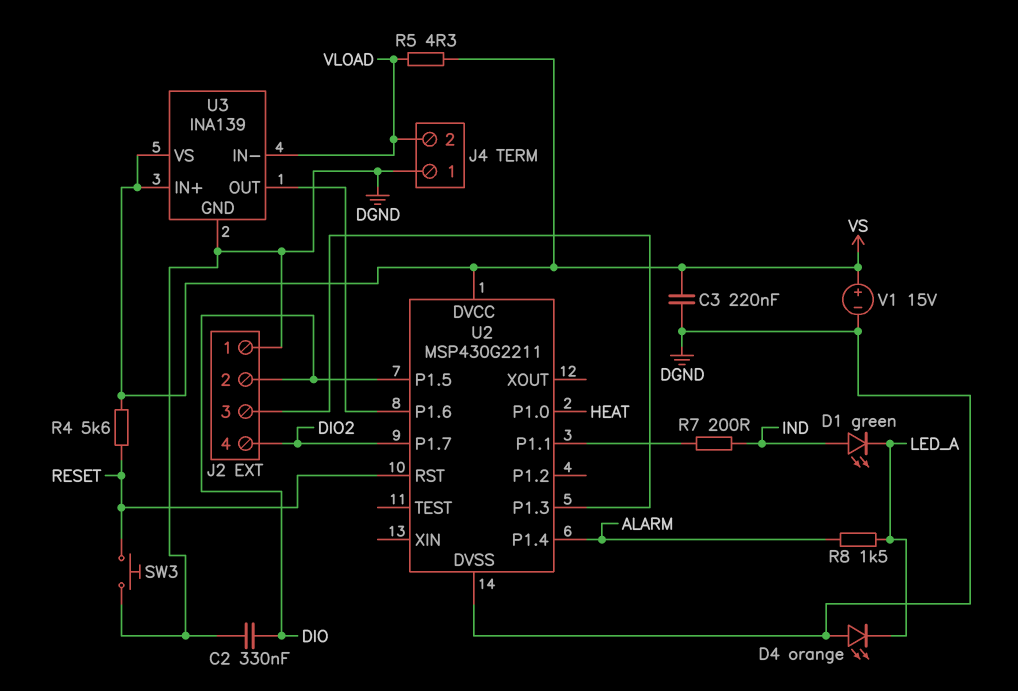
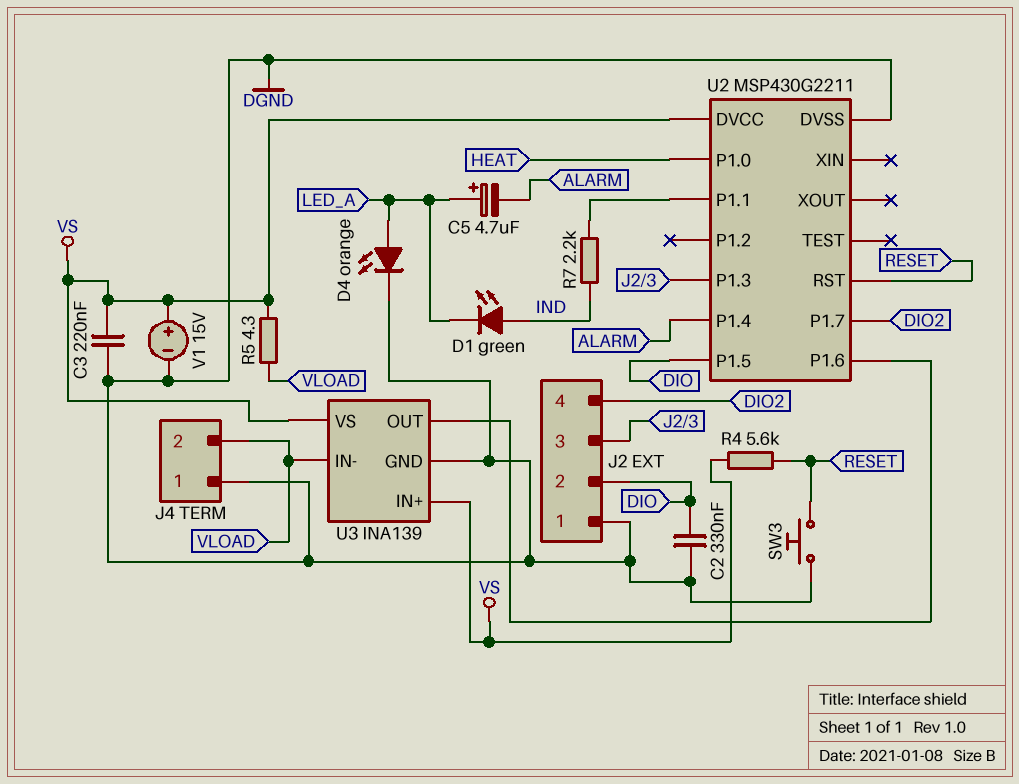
C5: none -> 4.7uF (plus LED_A, minus ALARM)
D4: LED orange (A DGND, K LED_A) -> LED orange (A LED_A, K DGND)
R7: 200 (IND, U2/P1.1) -> 2.2k (IND, U2/P1.1)
R8: 1.5k (ALARM, LED_A) -> none

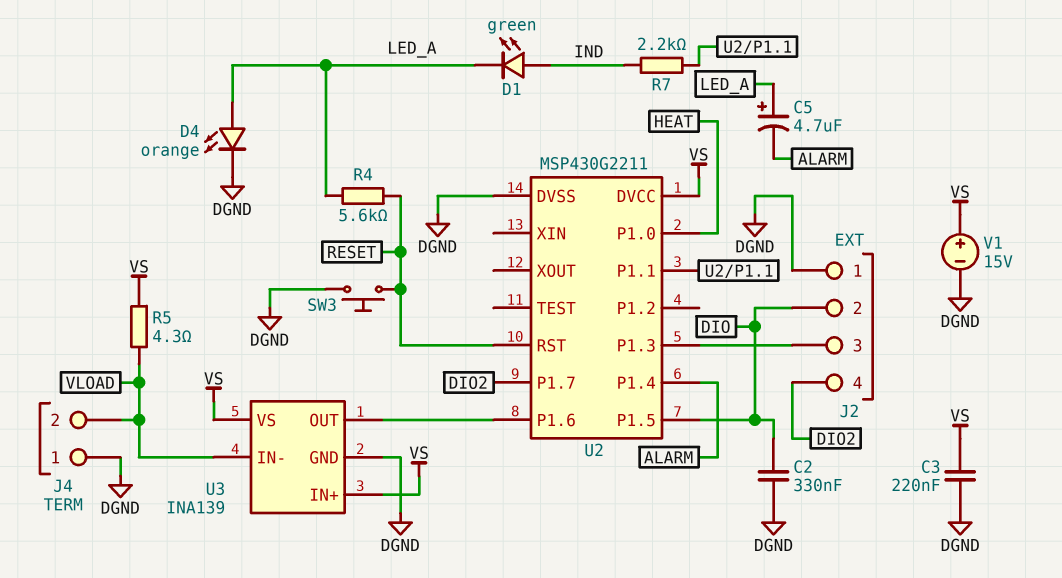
R4: 5.6k (RESET, VS) -> 5.6k (LED_A, RESET)

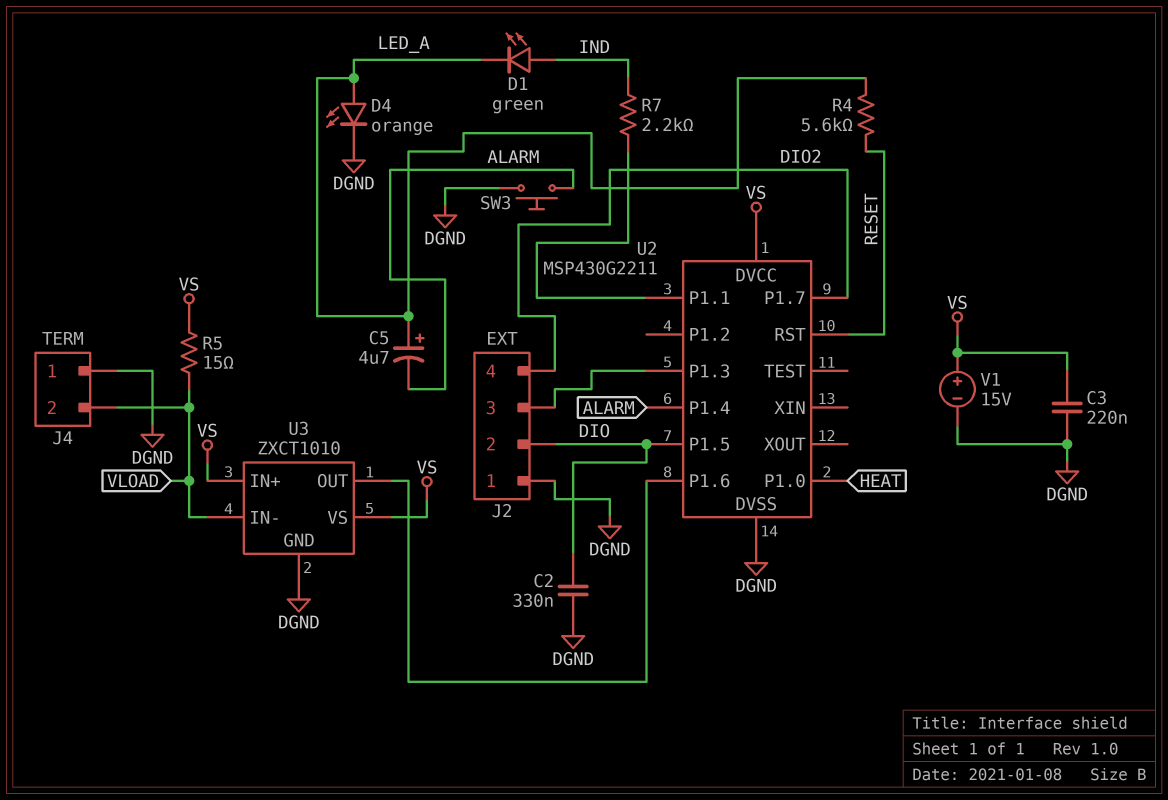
R5: 4.3 (VLOAD, VS) -> 15 (VLOAD, VS)
SW3: button (DGND, RESET) -> button (ALARM, DGND)
U3: INA139 -> ZXCT1010

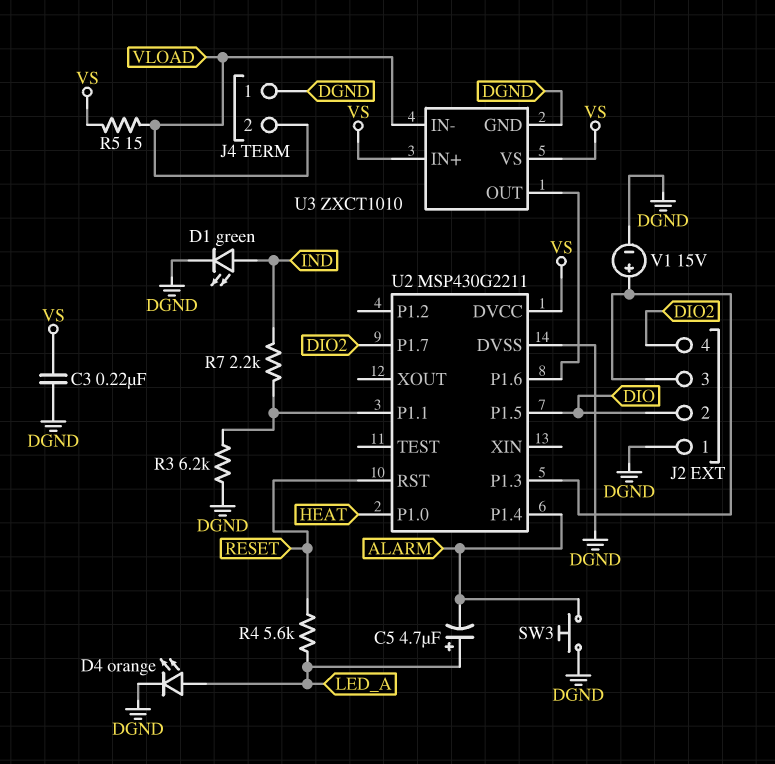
C2: 330nF (DGND, DIO) -> none
D1: LED green (A IND, K LED_A) -> LED green (A IND, K DGND)
R3: none -> 6.2k (DGND, U2/P1.1)
V1: 15V (plus VS, minus DGND) -> 15V (plus J2/3, minus DGND)

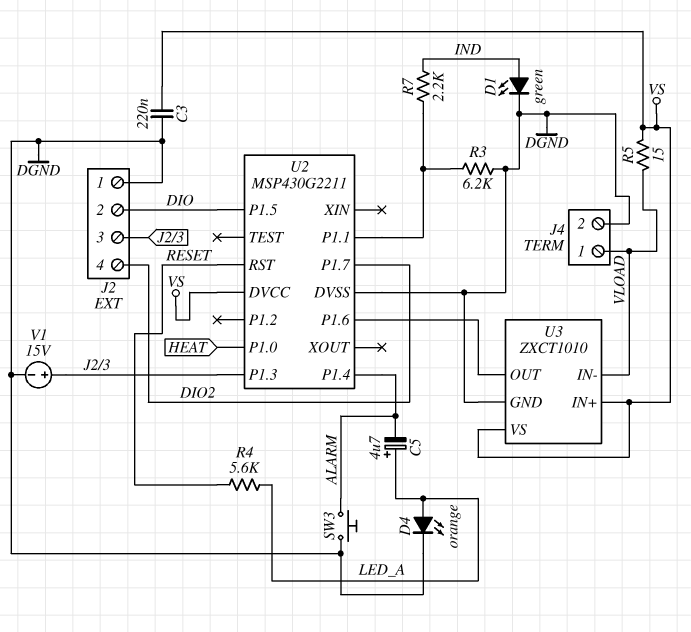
J4 pin 1: DGND -> VLOAD
J4 pin 2: VLOAD -> DGND

